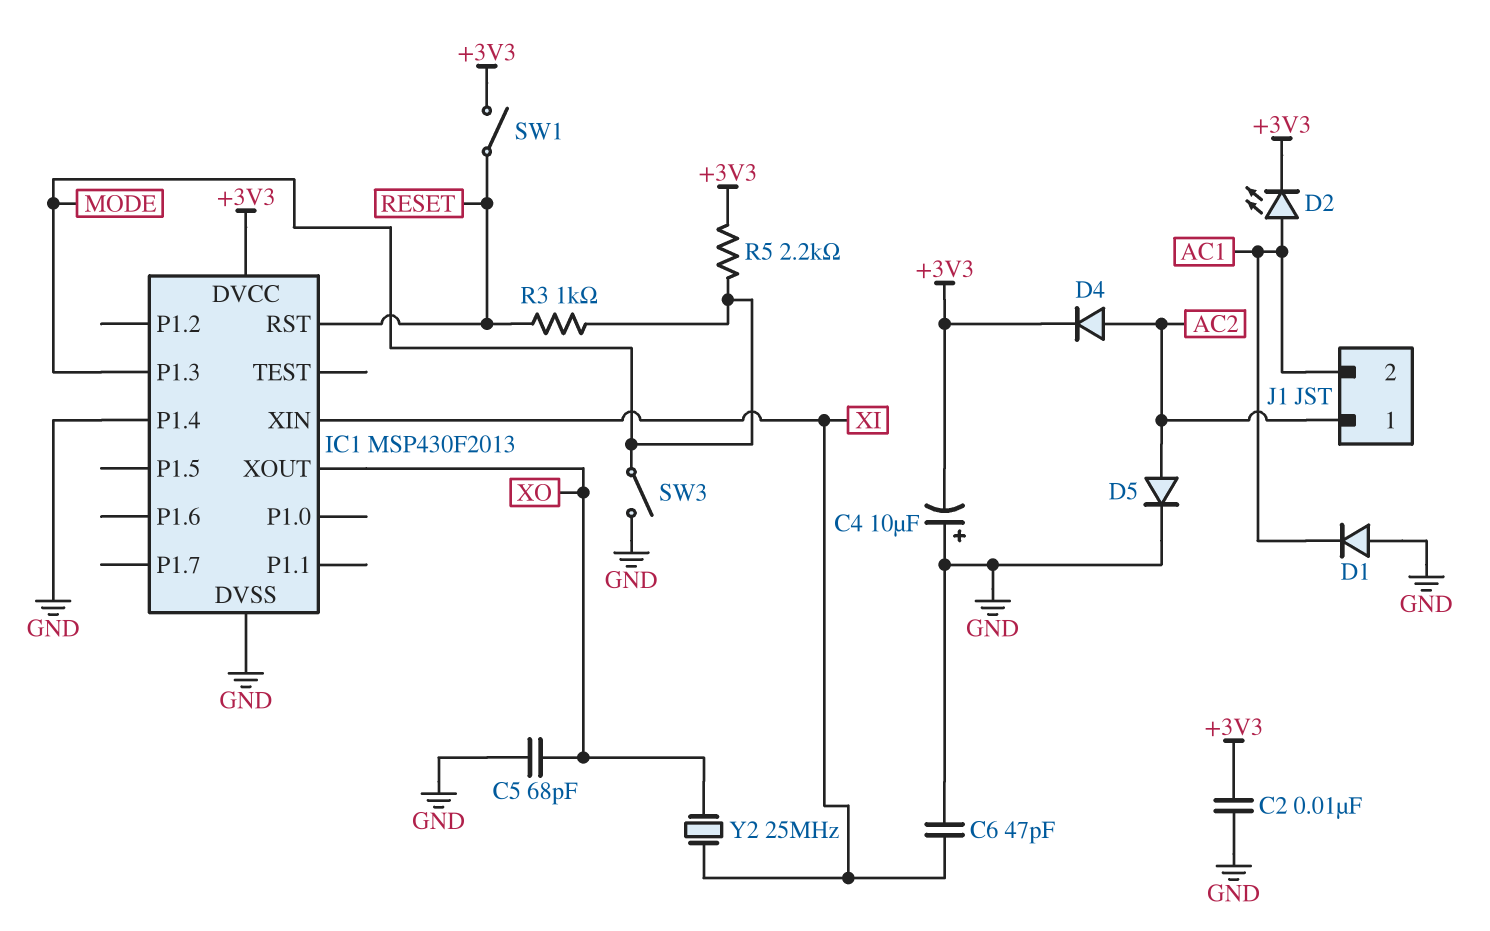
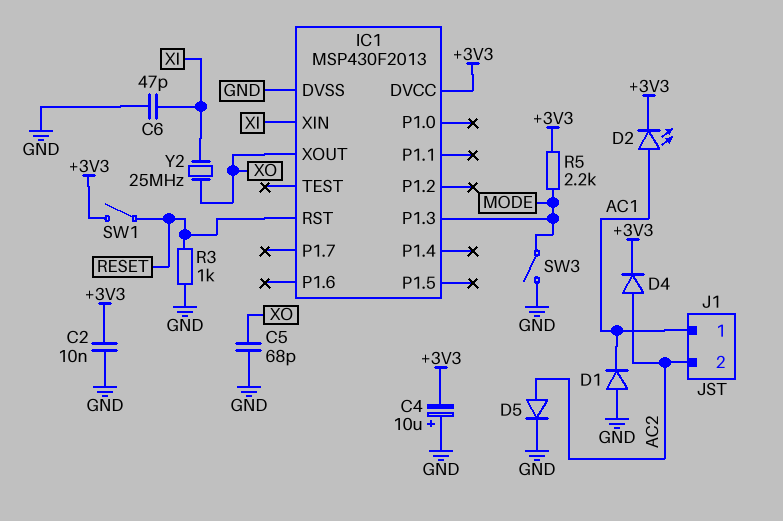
IC1 pin P1.4: GND -> none
J1 pin 1: AC2 -> AC1
J1 pin 2: AC1 -> AC2
R3: 1k (MODE, RESET) -> 1k (GND, RESET)

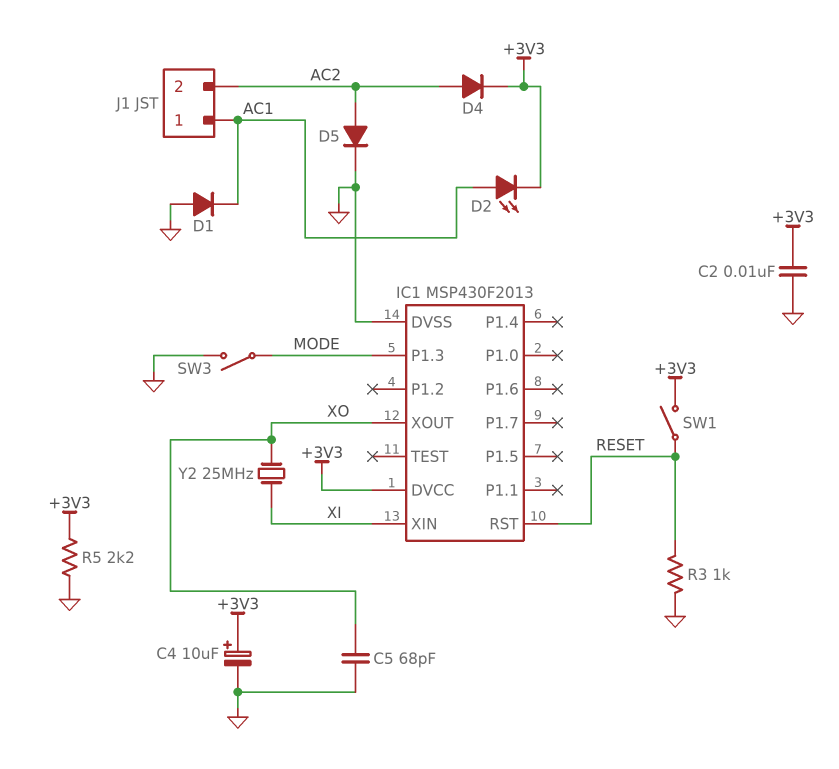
C4: 10uF (plus GND, minus +3V3) -> 10uF (plus +3V3, minus GND)
C6: 47pF (GND, XI) -> none
R5: 2.2k (+3V3, MODE) -> 2.2k (+3V3, GND)

